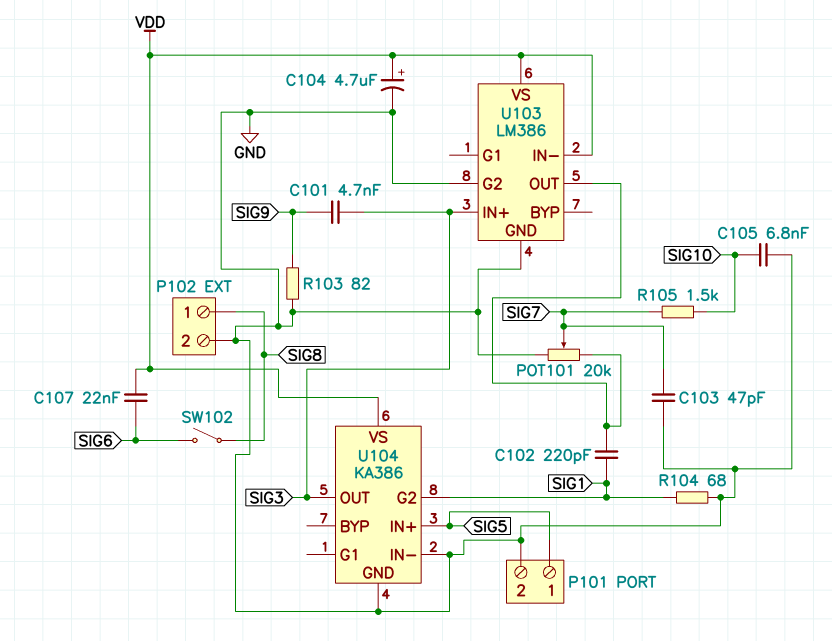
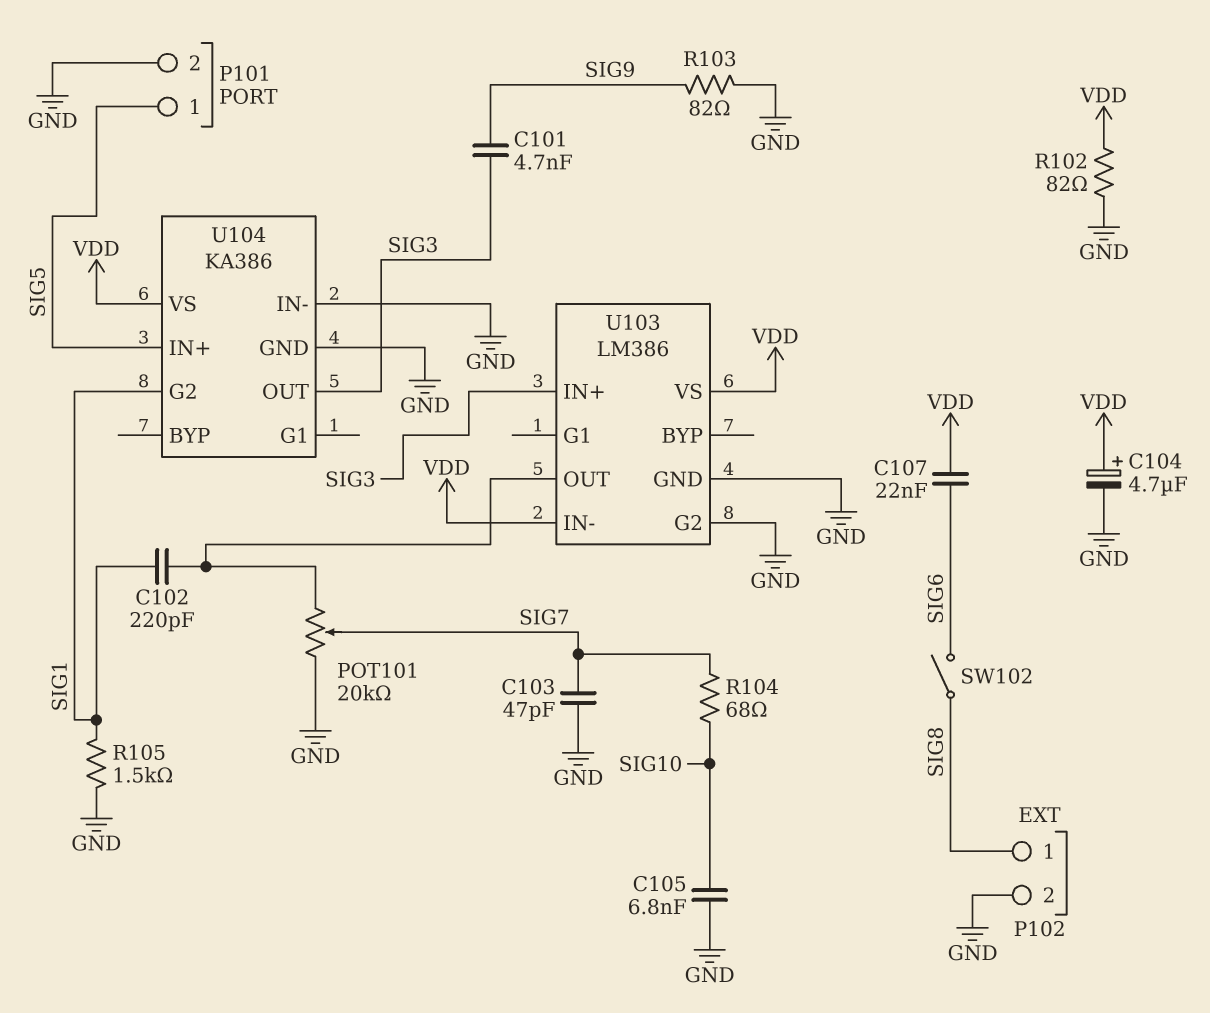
R102: none -> 82 (GND, VDD)
R104: 68 (GND, SIG1) -> 68 (SIG7, SIG10)
R105: 1.5k (SIG7, SIG10) -> 1.5k (GND, SIG1)

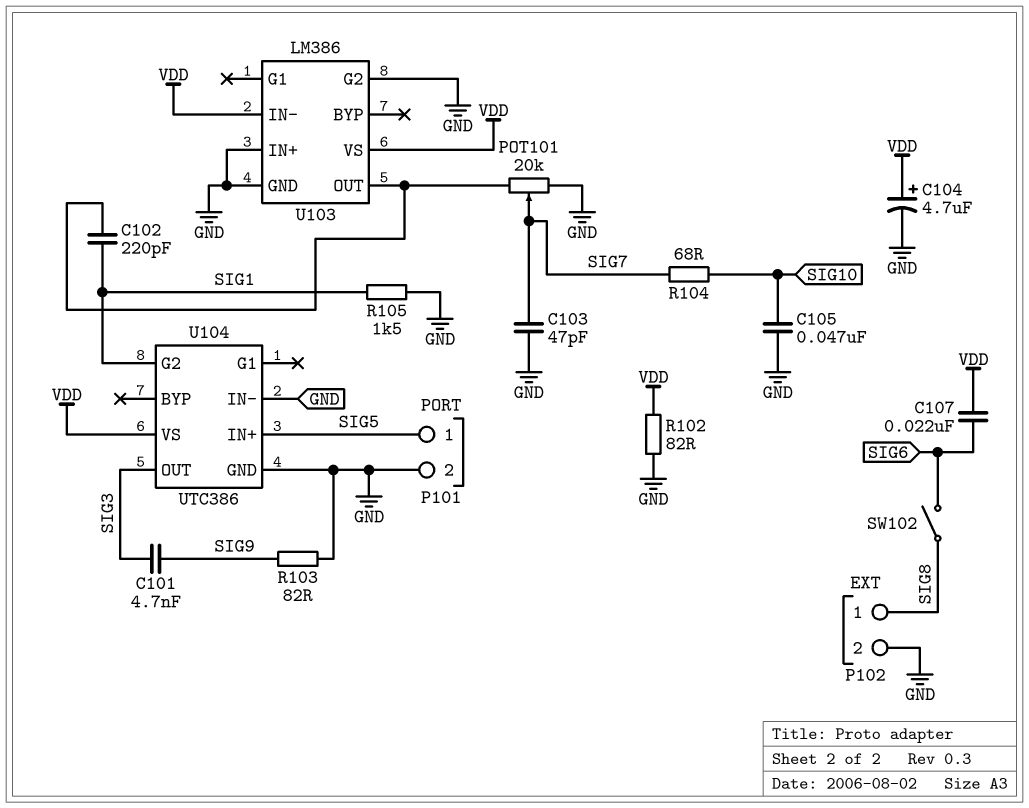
C105: 6.8nF (GND, SIG10) -> 47nF (GND, SIG10)
U103 pin IN+: SIG3 -> GND
U104: KA386 -> UTC386

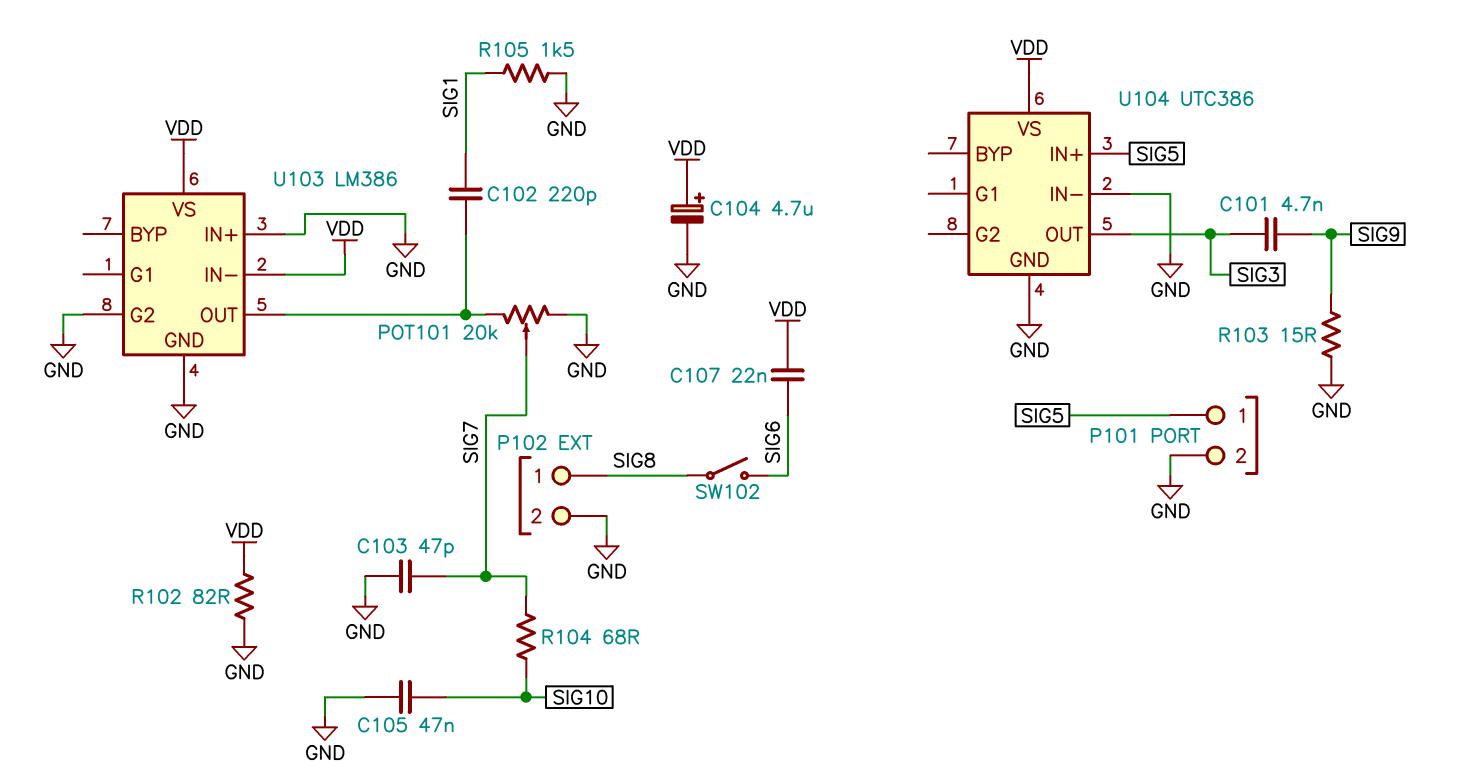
R103: 82 (GND, SIG9) -> 15 (GND, SIG9)
U104 pin G2: SIG1 -> none

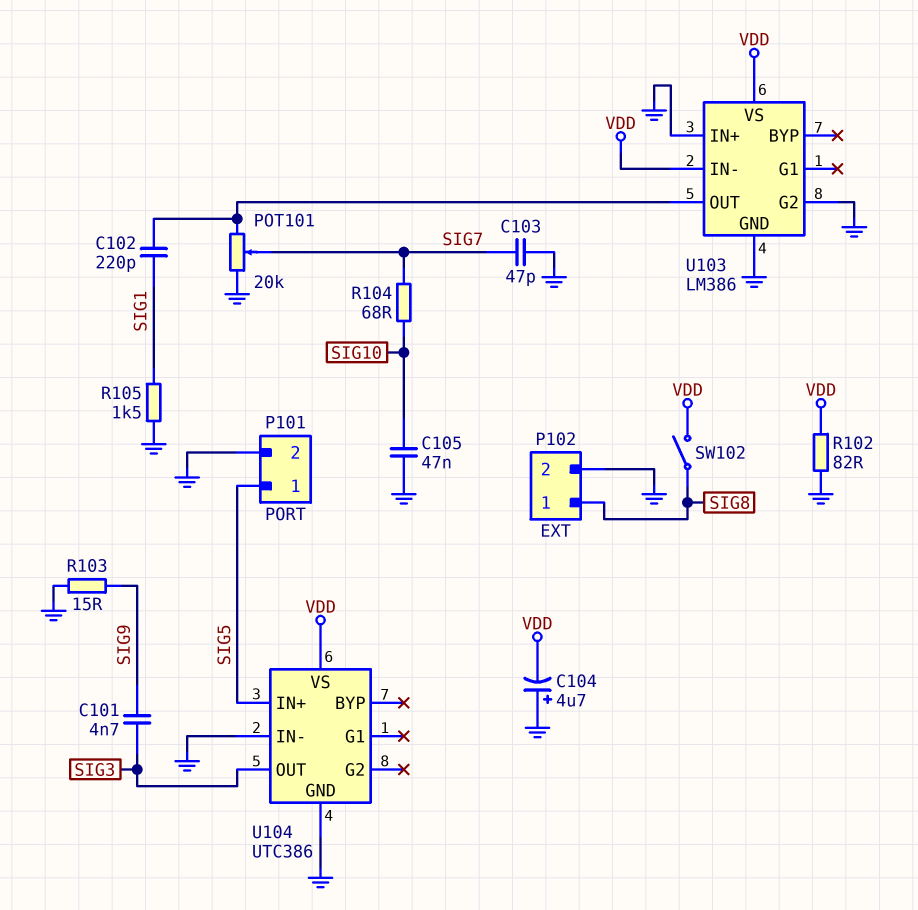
C104: 4.7uF (plus VDD, minus GND) -> 4.7uF (plus GND, minus VDD)
C107: 22nF (SIG6, VDD) -> none
SW102: switch (SIG6, SIG8) -> switch (SIG8, VDD)

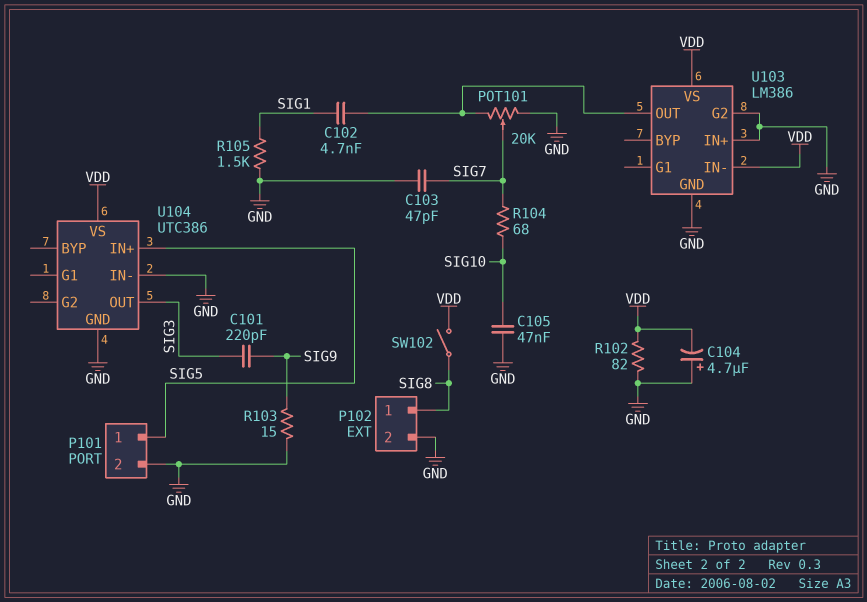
C101: 4.7nF (SIG3, SIG9) -> 220pF (SIG3, SIG9)
C102: 220pF (SIG1, U103/OUT) -> 4.7nF (SIG1, U103/OUT)

